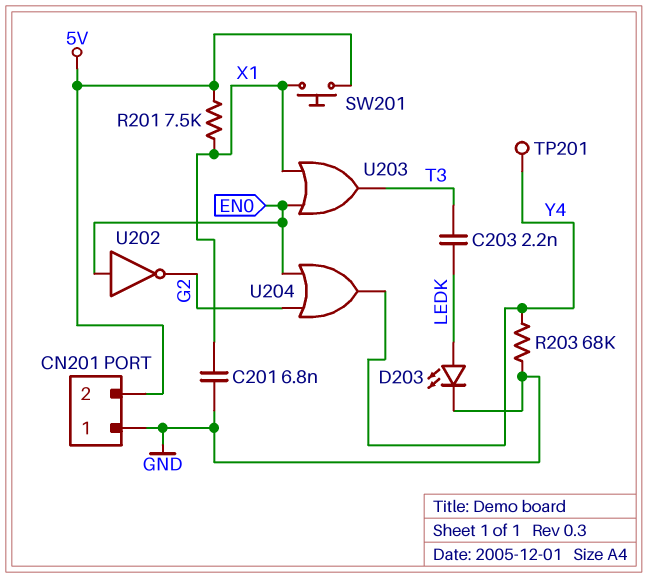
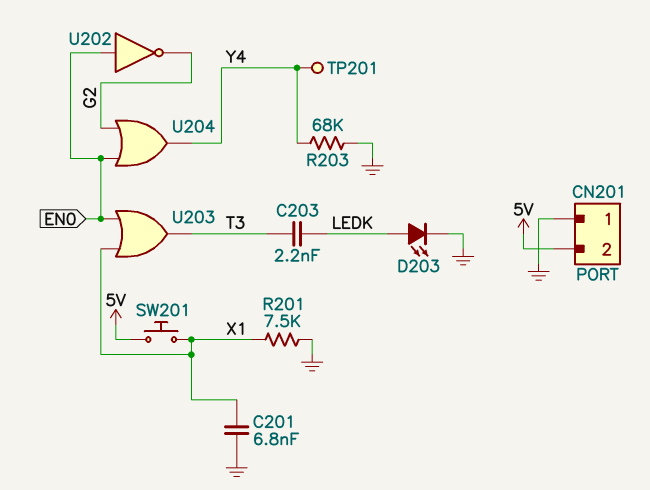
R201: 7.5k (5V, X1) -> 7.5k (GND, X1)

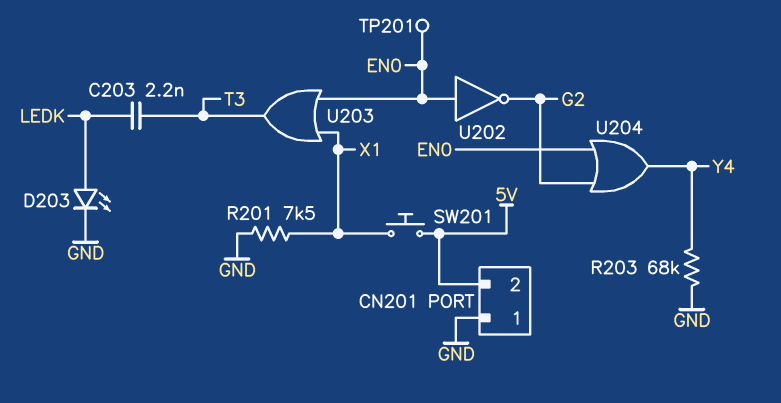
C201: 6.8nF (GND, X1) -> none
TP201: test point (Y4) -> test point (EN0)

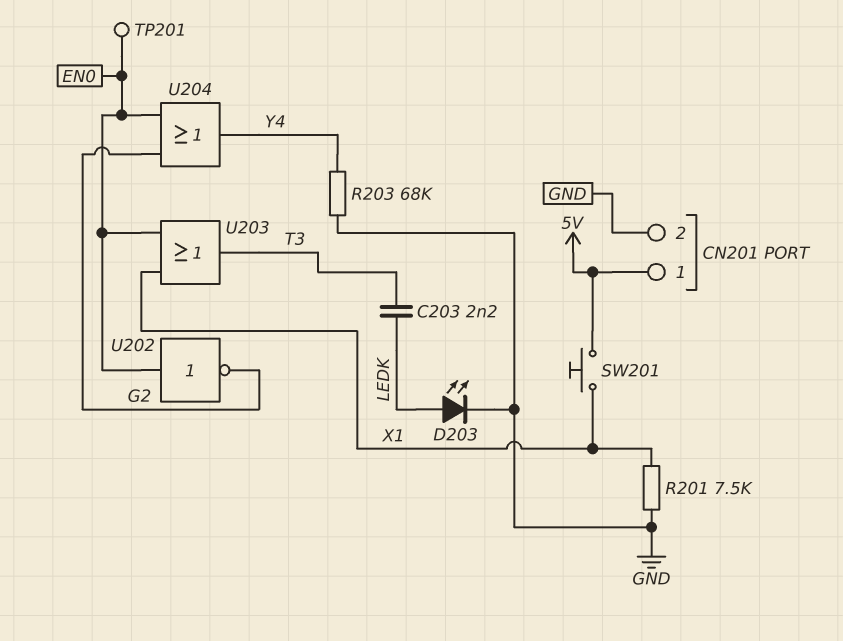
CN201 pin 1: GND -> 5V
CN201 pin 2: 5V -> GND

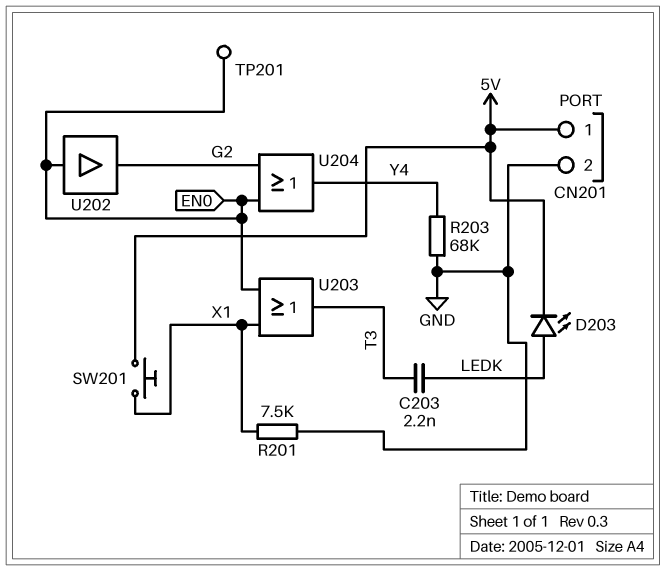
D203: LED (A LEDK, K GND) -> LED (A LEDK, K 5V)
U202: NOT (in EN0, out G2) -> buffer (in EN0, out G2)

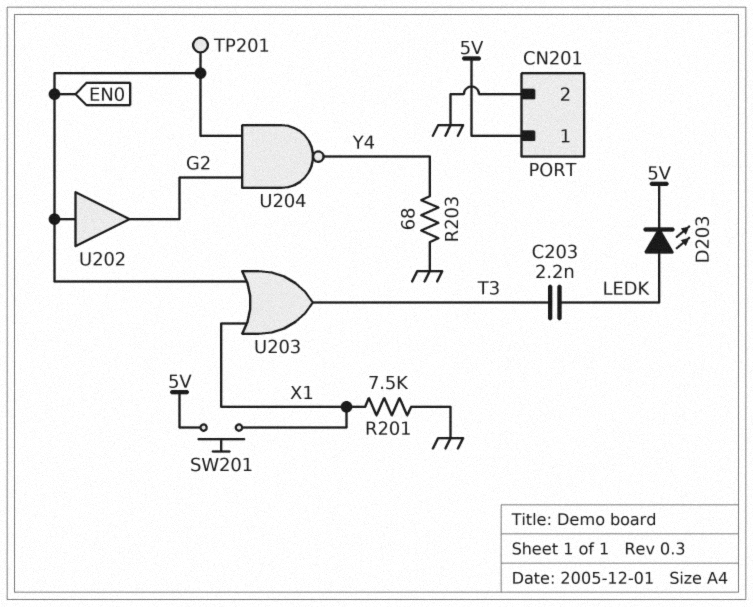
R203: 68k (GND, Y4) -> 68 (GND, Y4)
U204: OR (in EN0, in G2, out Y4) -> NAND (in EN0, in G2, out Y4)

